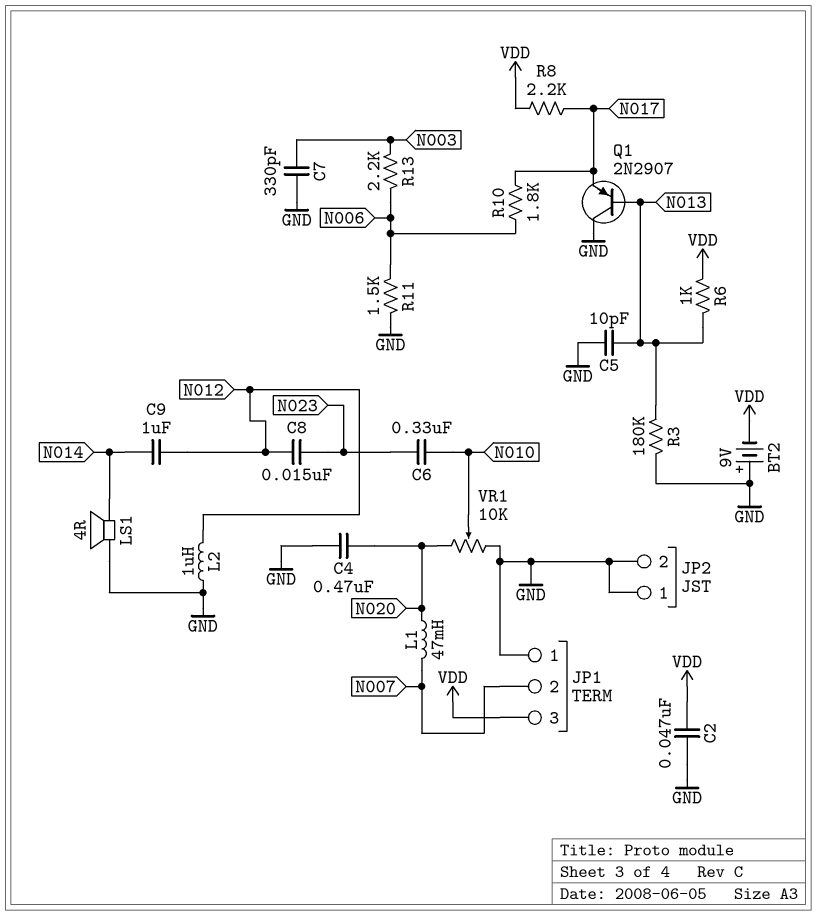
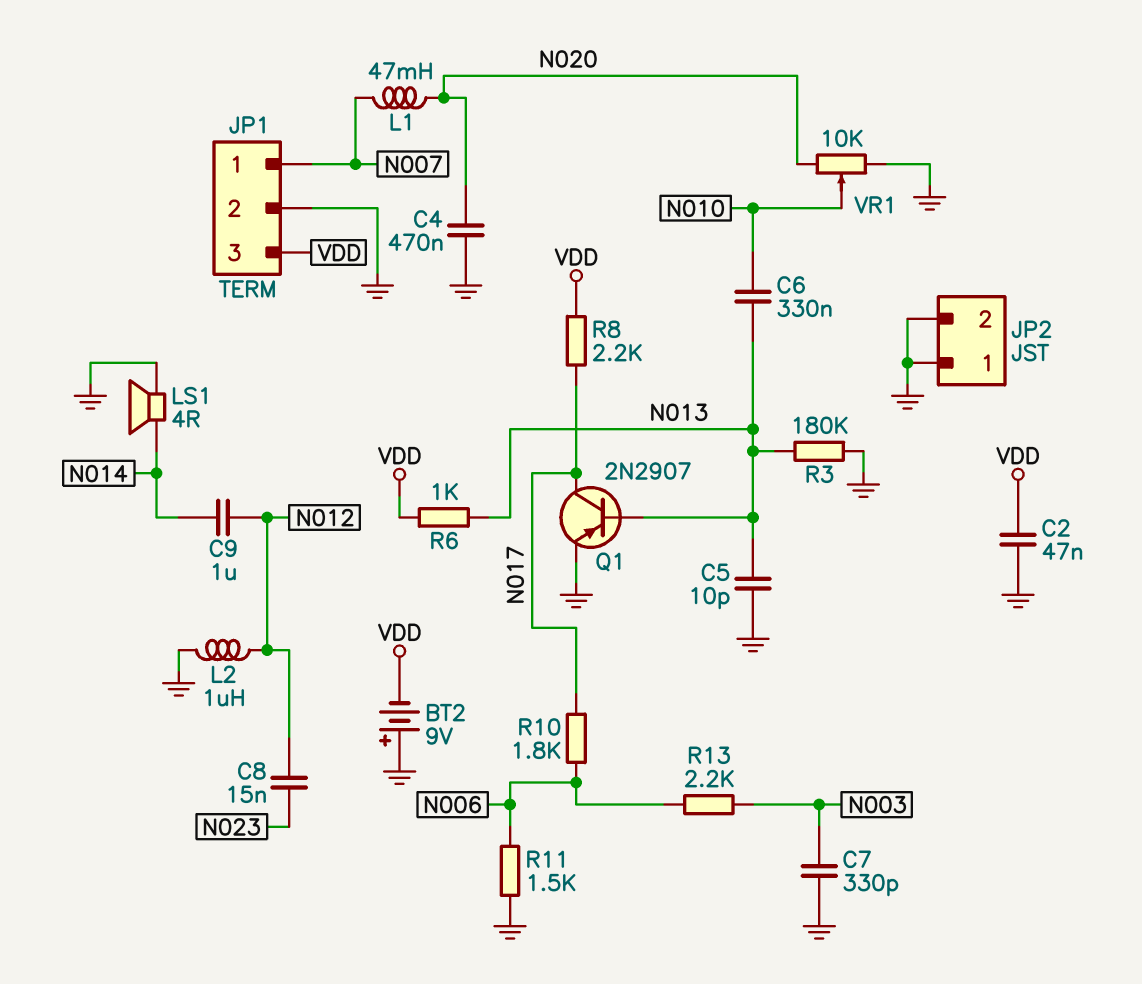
C6: 330nF (N010, N023) -> 330nF (N010, N013)
JP1 pin 1: GND -> N007
JP1 pin 2: N007 -> GND
Q1: PNP 2N2907 (B N013, C GND, E N017) -> PNP 2N2907 (B N013, C N017, E GND)

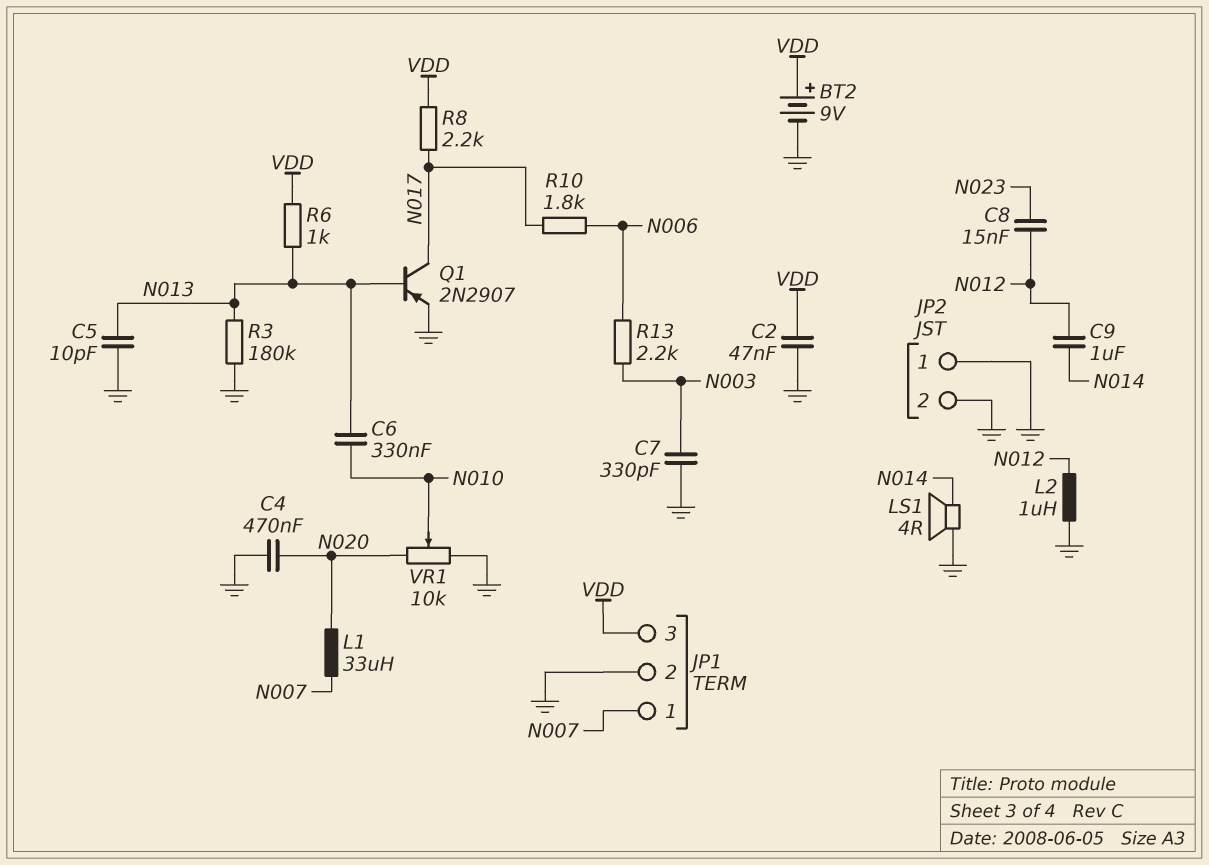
BT2: 9V (plus GND, minus VDD) -> 9V (plus VDD, minus GND)
L1: 47mH (N007, N020) -> 33uH (N007, N020)
R11: 1.5k (GND, N006) -> none

